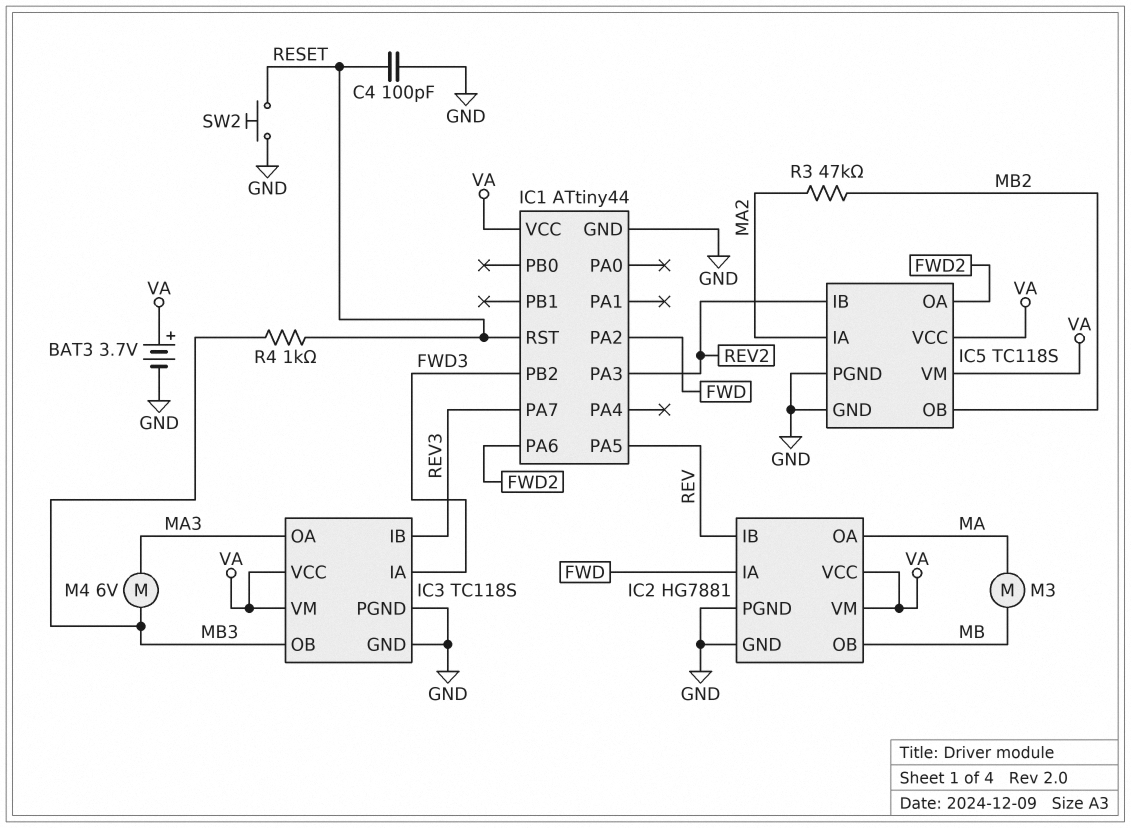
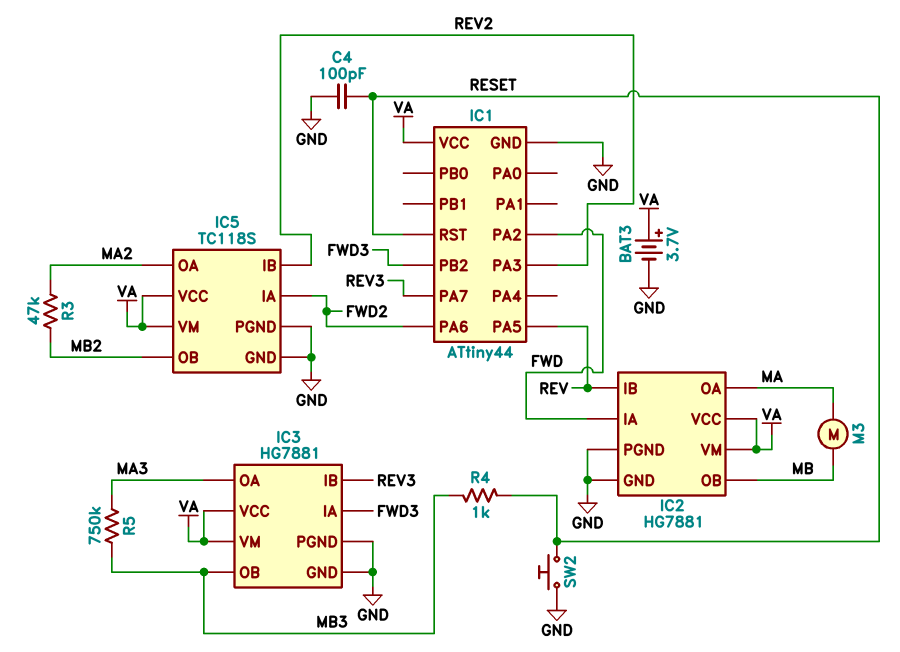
IC3: TC118S -> HG7881
IC5 pin IA: MA2 -> FWD2
IC5 pin OA: FWD2 -> MA2
M4: motor 6V (MA3, MB3) -> none
R5: none -> 750k (MA3, MB3)

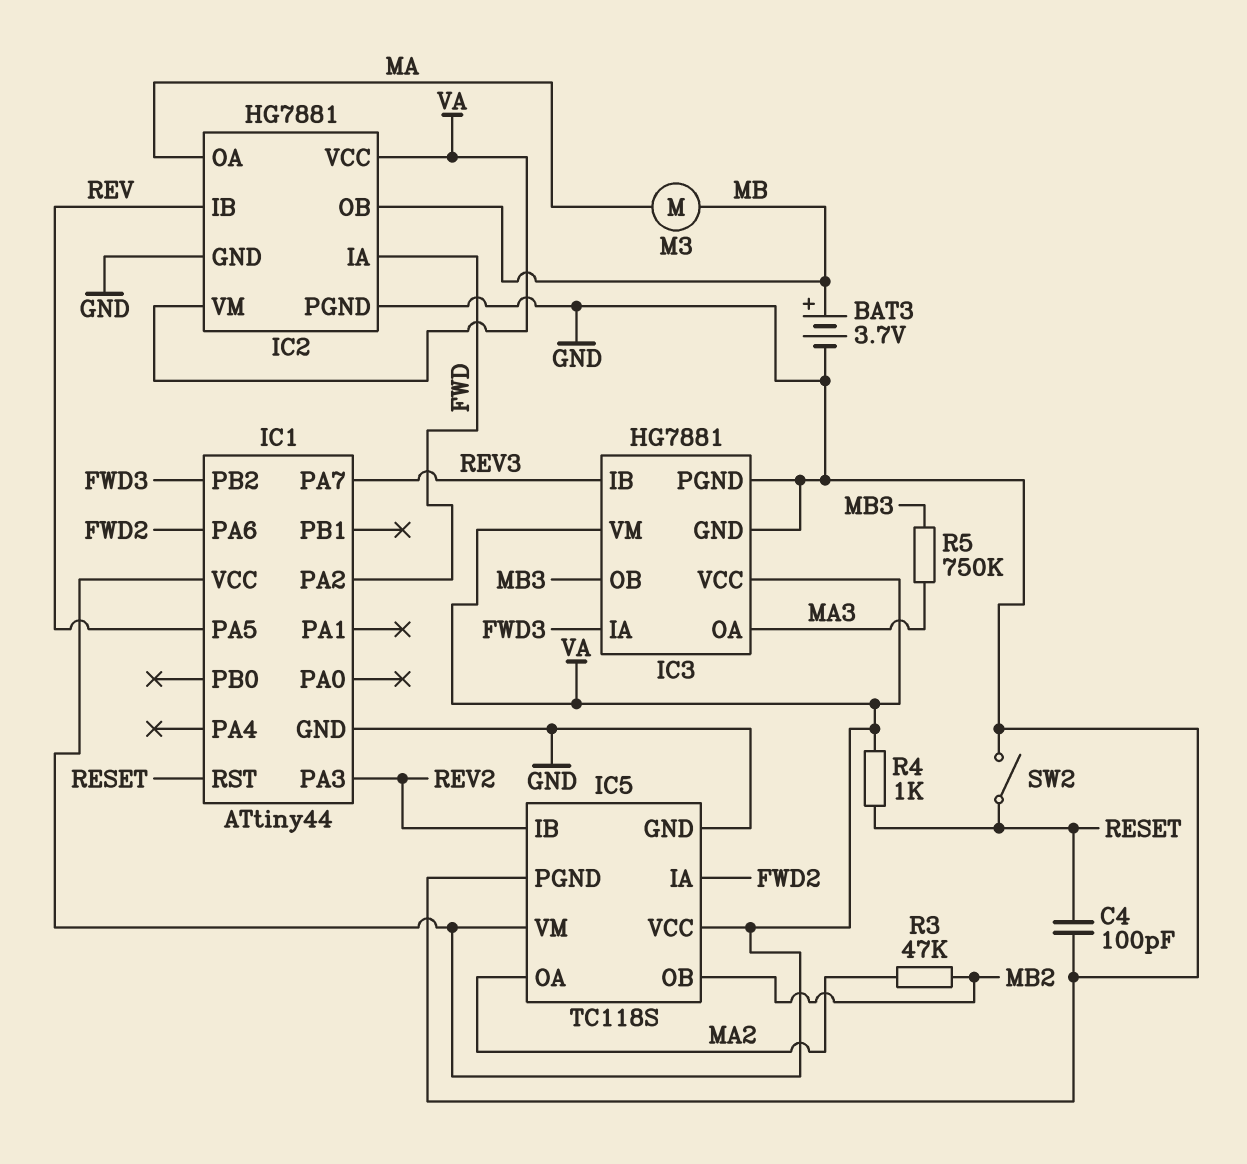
BAT3: 3.7V (plus VA, minus GND) -> 3.7V (plus MB, minus GND)
R4: 1k (MB3, RESET) -> 1k (RESET, VA)
SW2: button (GND, RESET) -> switch (GND, RESET)

